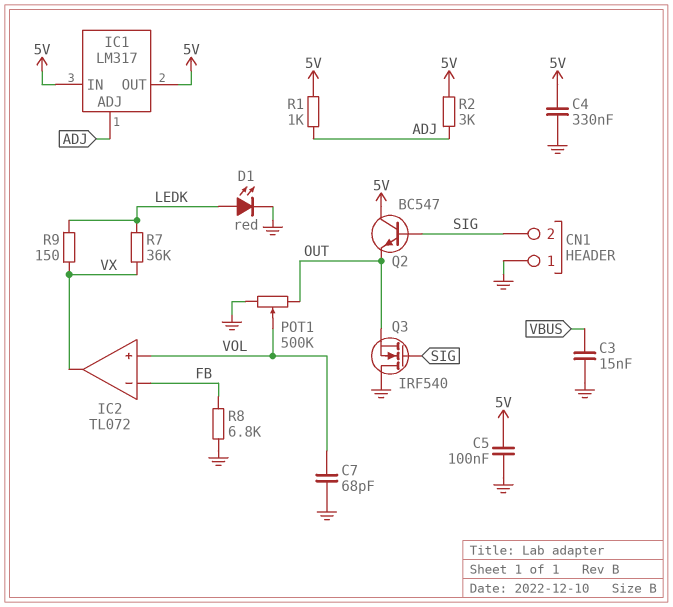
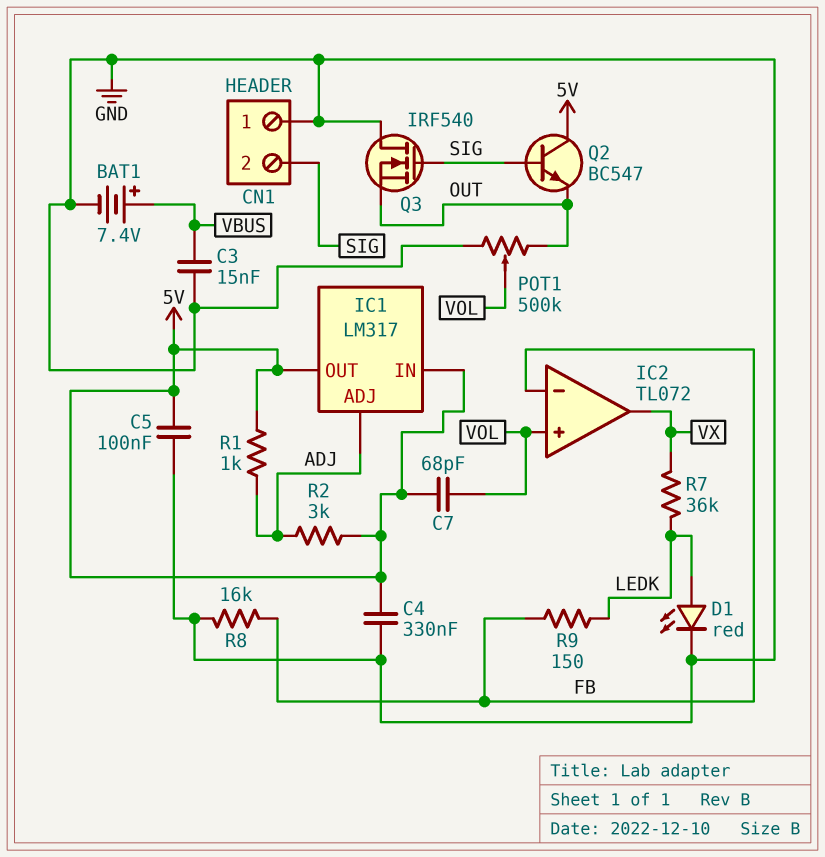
BAT1: none -> 7.4V (plus VBUS, minus GND)
C7: 68pF (GND, VOL) -> 68pF (5V, VOL)
R8: 6.8k (FB, GND) -> 16k (FB, GND)
R9: 150 (LEDK, VX) -> 150 (FB, LEDK)

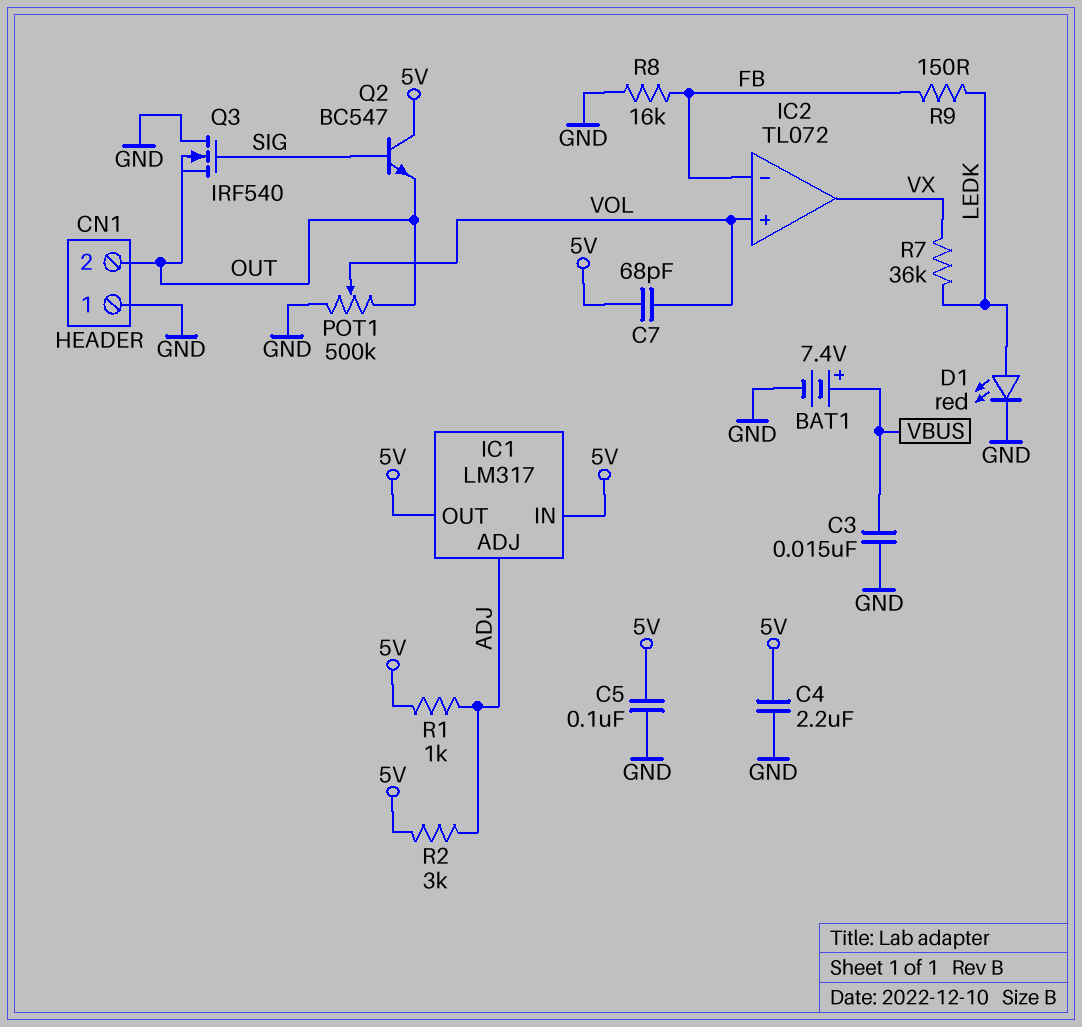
C4: 330nF (5V, GND) -> 2.2uF (5V, GND)
CN1 pin 2: SIG -> OUT

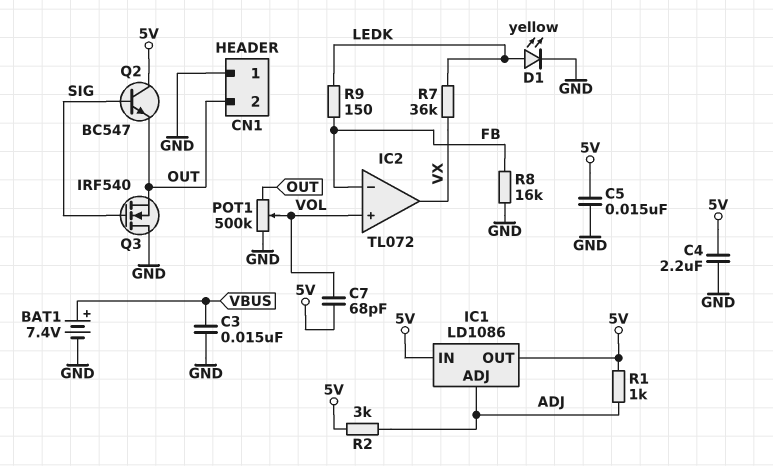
C5: 100nF (5V, GND) -> 15nF (5V, GND)
D1: LED red (A LEDK, K GND) -> LED yellow (A LEDK, K GND)
IC1: LM317 -> LD1086

